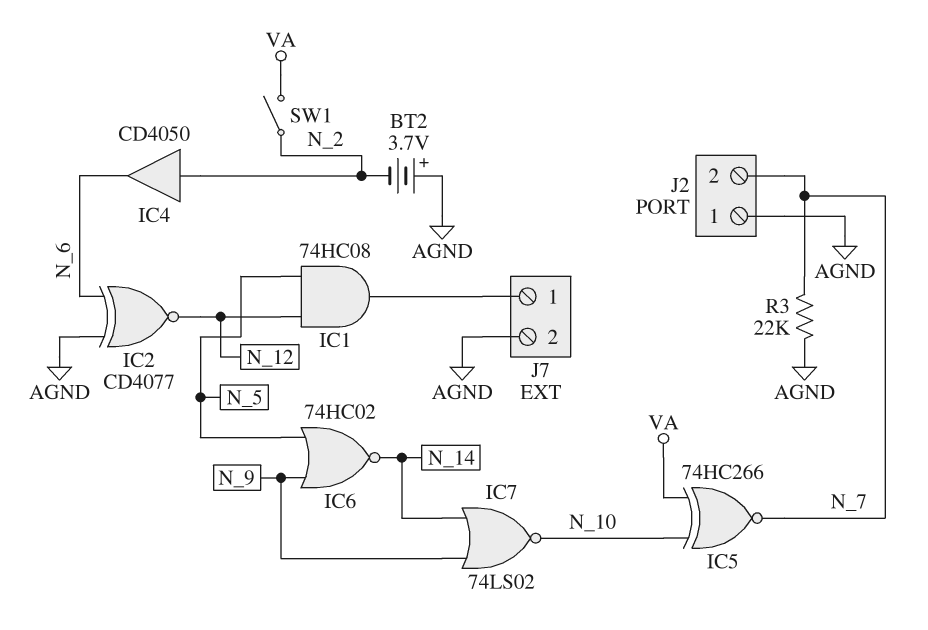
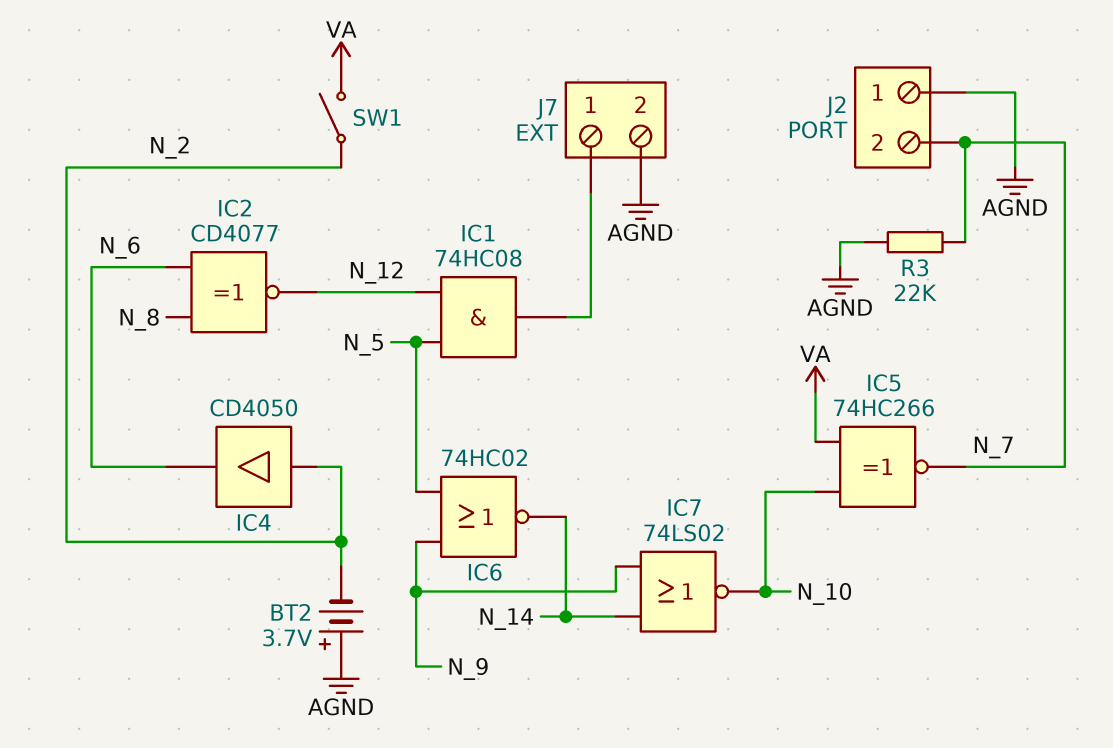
IC2: XNOR CD4077 (in AGND, in N_6, out N_12) -> XNOR CD4077 (in N_6, in N_8, out N_12)

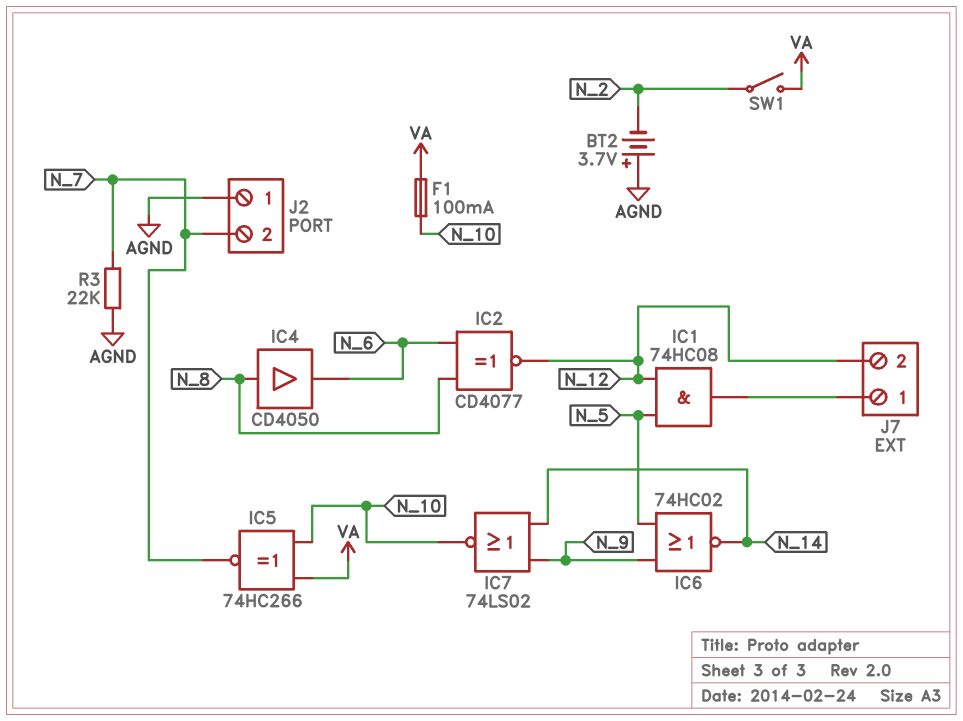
F1: none -> 100mA (N_10, VA)
IC4: buffer CD4050 (in N_2, out N_6) -> buffer CD4050 (in N_8, out N_6)
J7 pin 2: AGND -> N_12

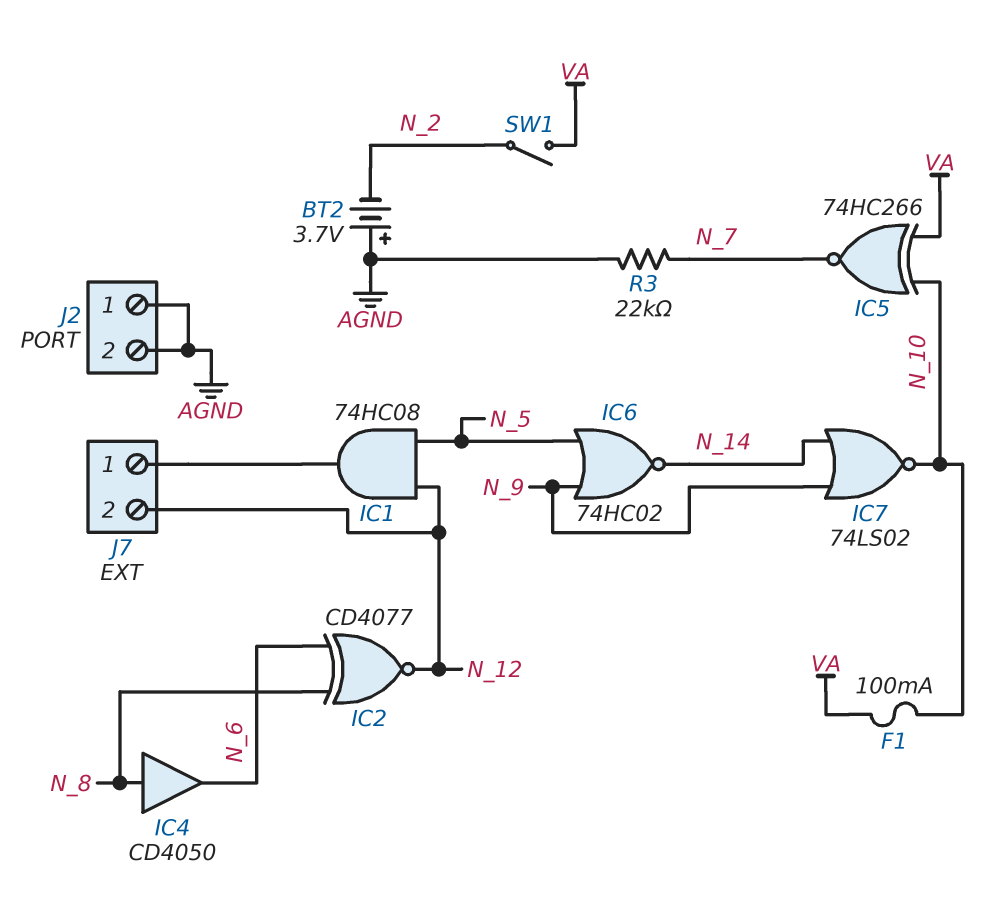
J2 pin 2: N_7 -> AGND

